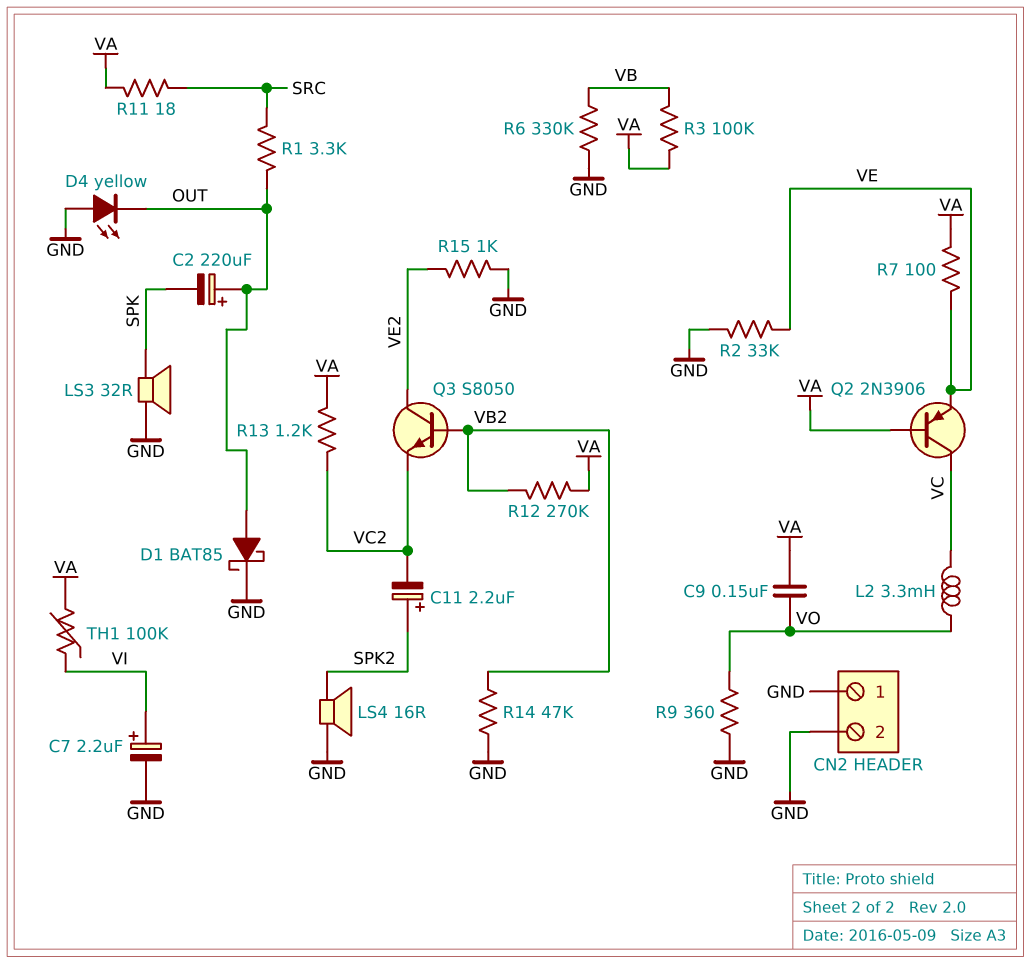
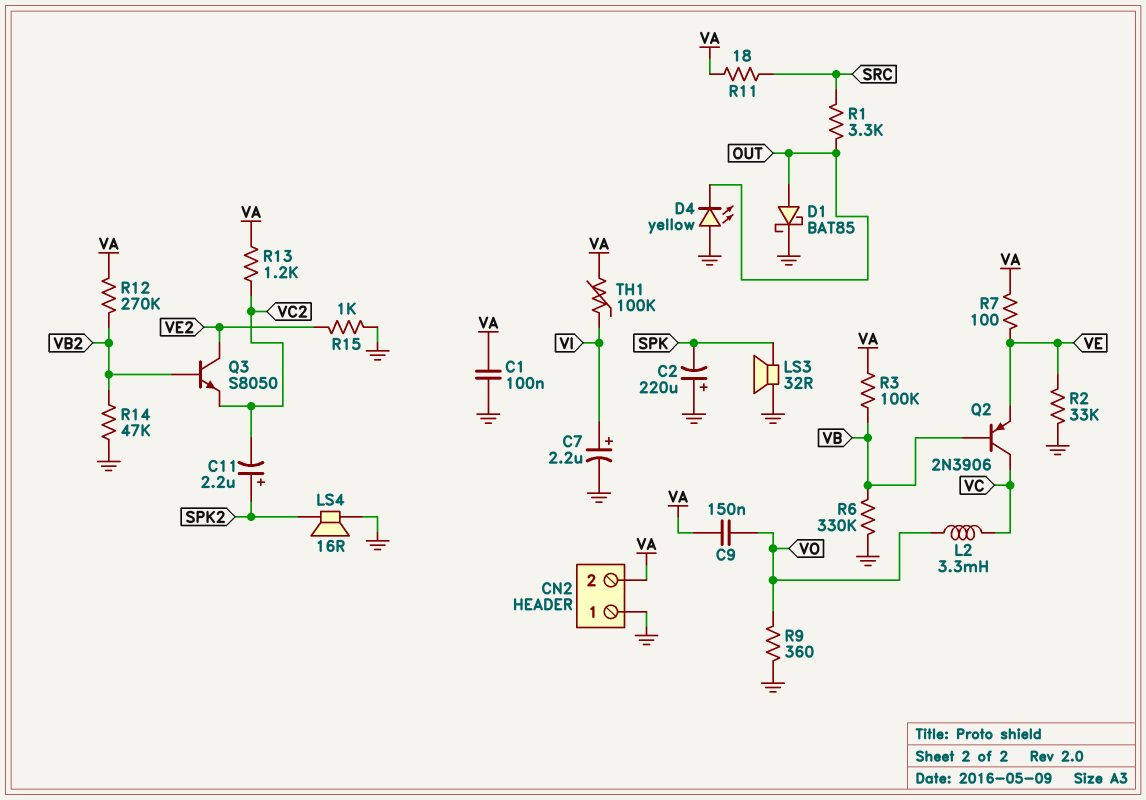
C1: none -> 100nF (GND, VA)
C2: 220uF (plus OUT, minus SPK) -> 220uF (plus GND, minus SPK)
CN2 pin 2: GND -> VA
Q2: PNP 2N3906 (B VA, C VC, E VE) -> PNP 2N3906 (B VB, C VC, E VE)

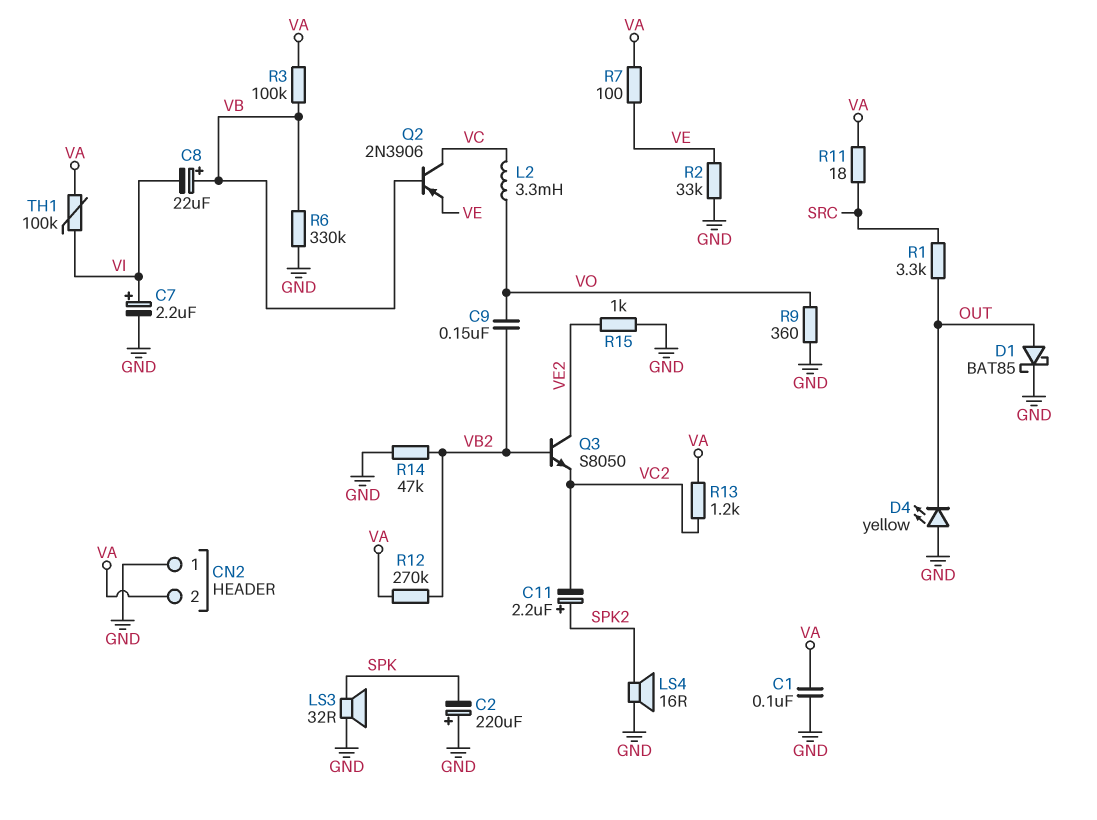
C8: none -> 22uF (plus VB, minus VI)
C9: 150nF (VA, VO) -> 150nF (VB2, VO)

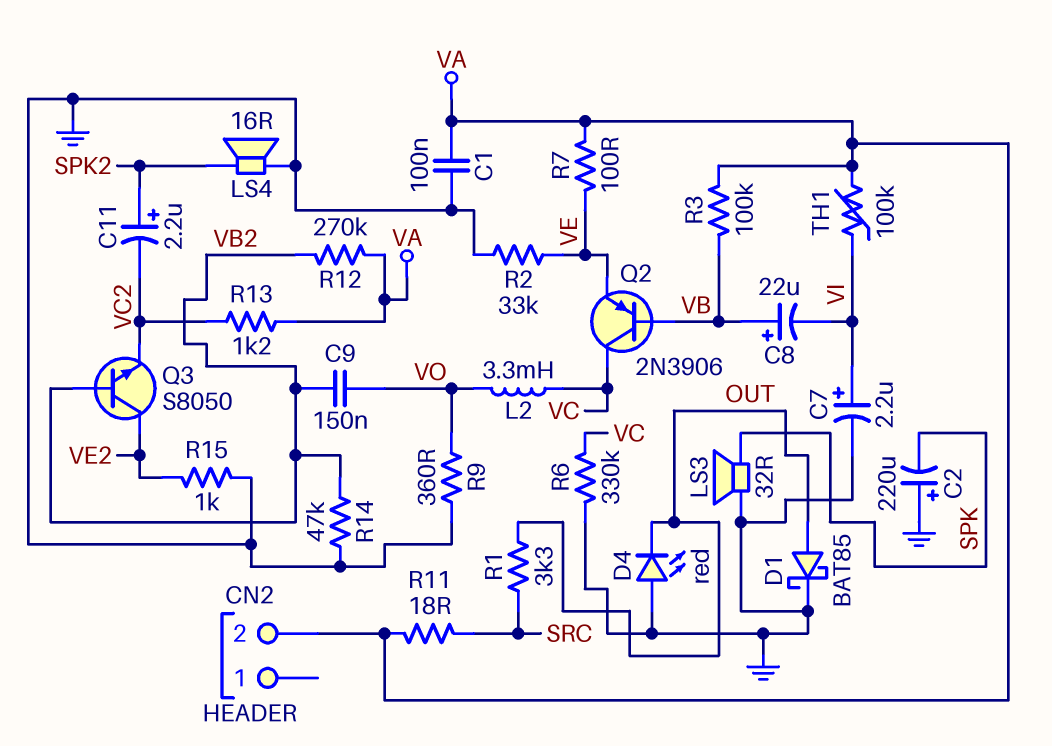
CN2 pin 1: GND -> none
D4: LED yellow (A GND, K OUT) -> LED red (A GND, K OUT)
R6: 330k (GND, VB) -> 330k (GND, VC)

